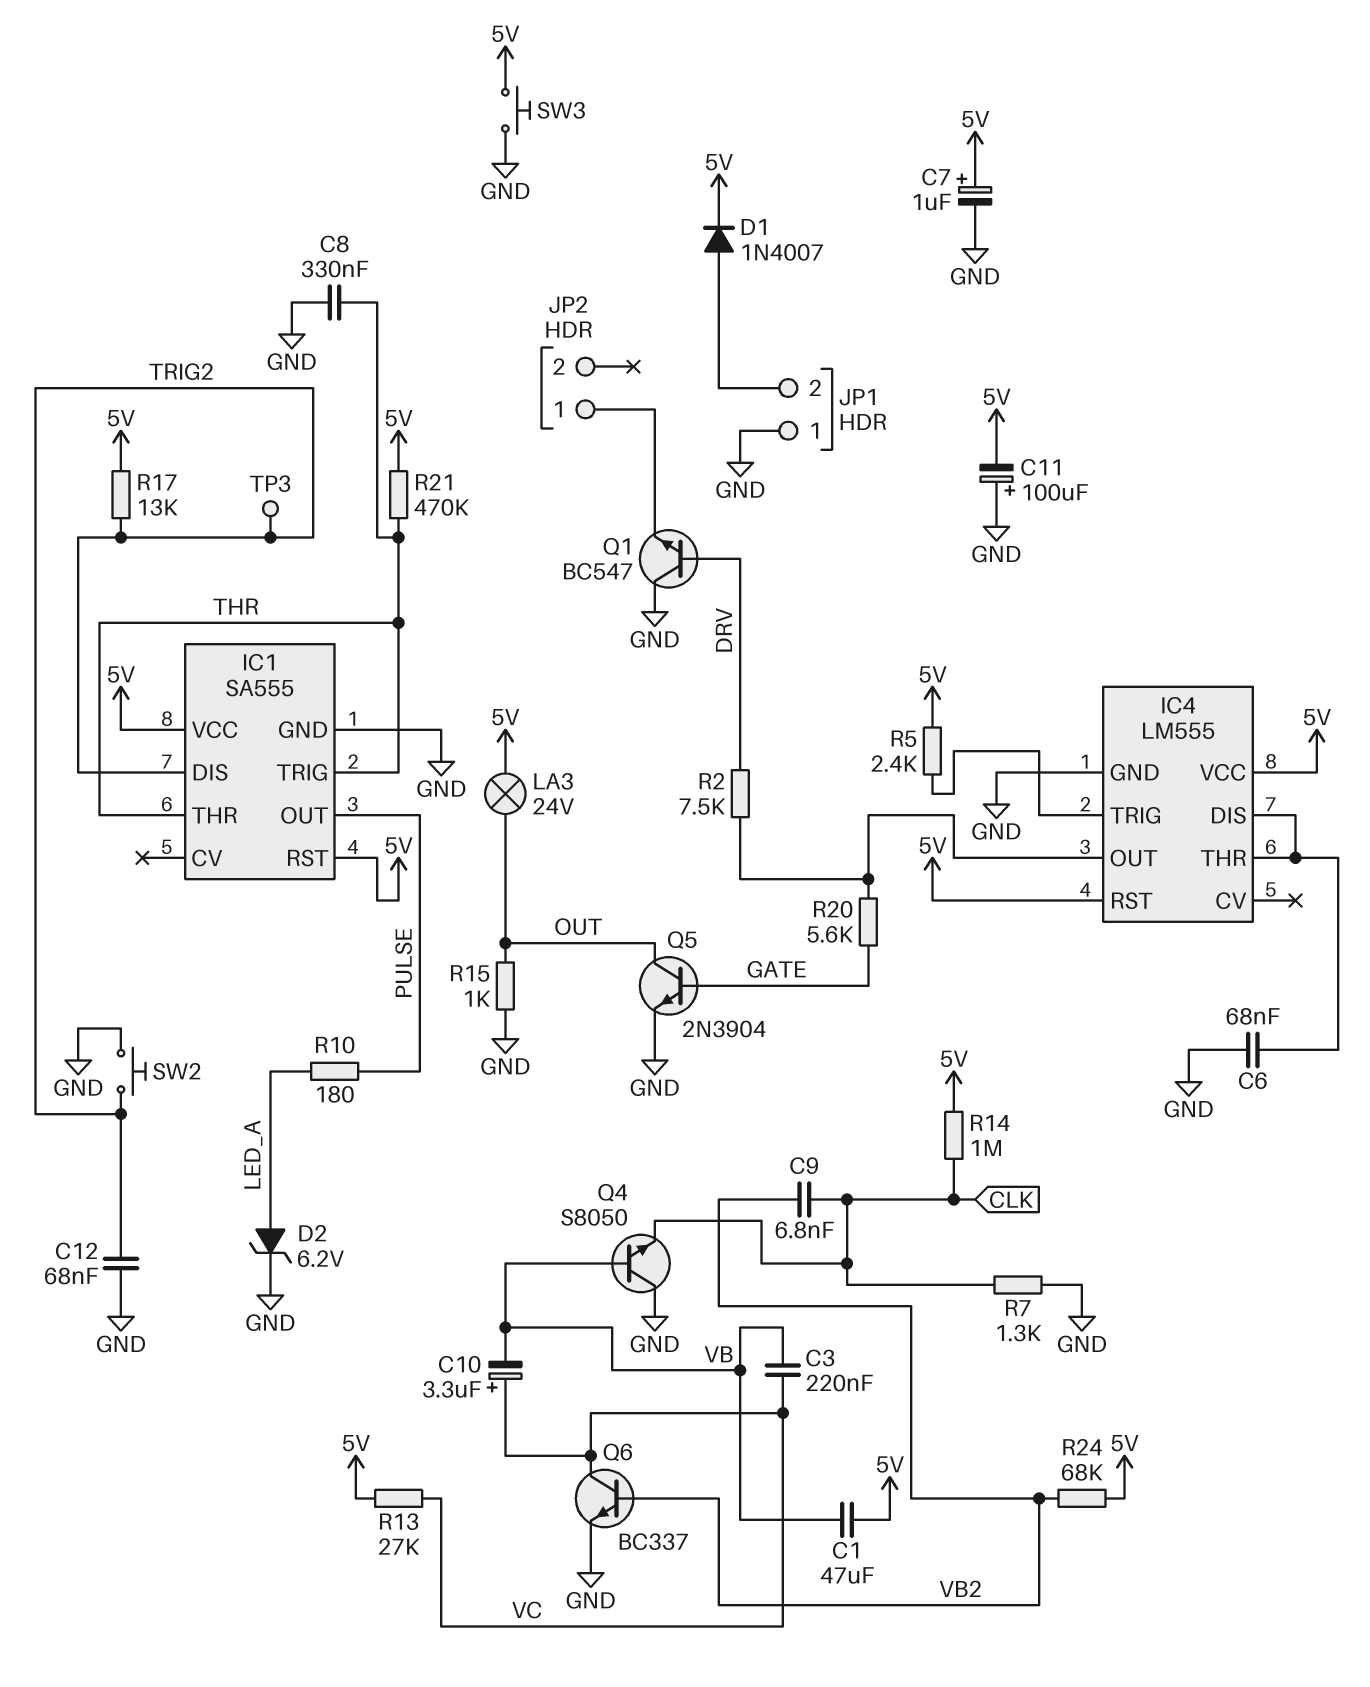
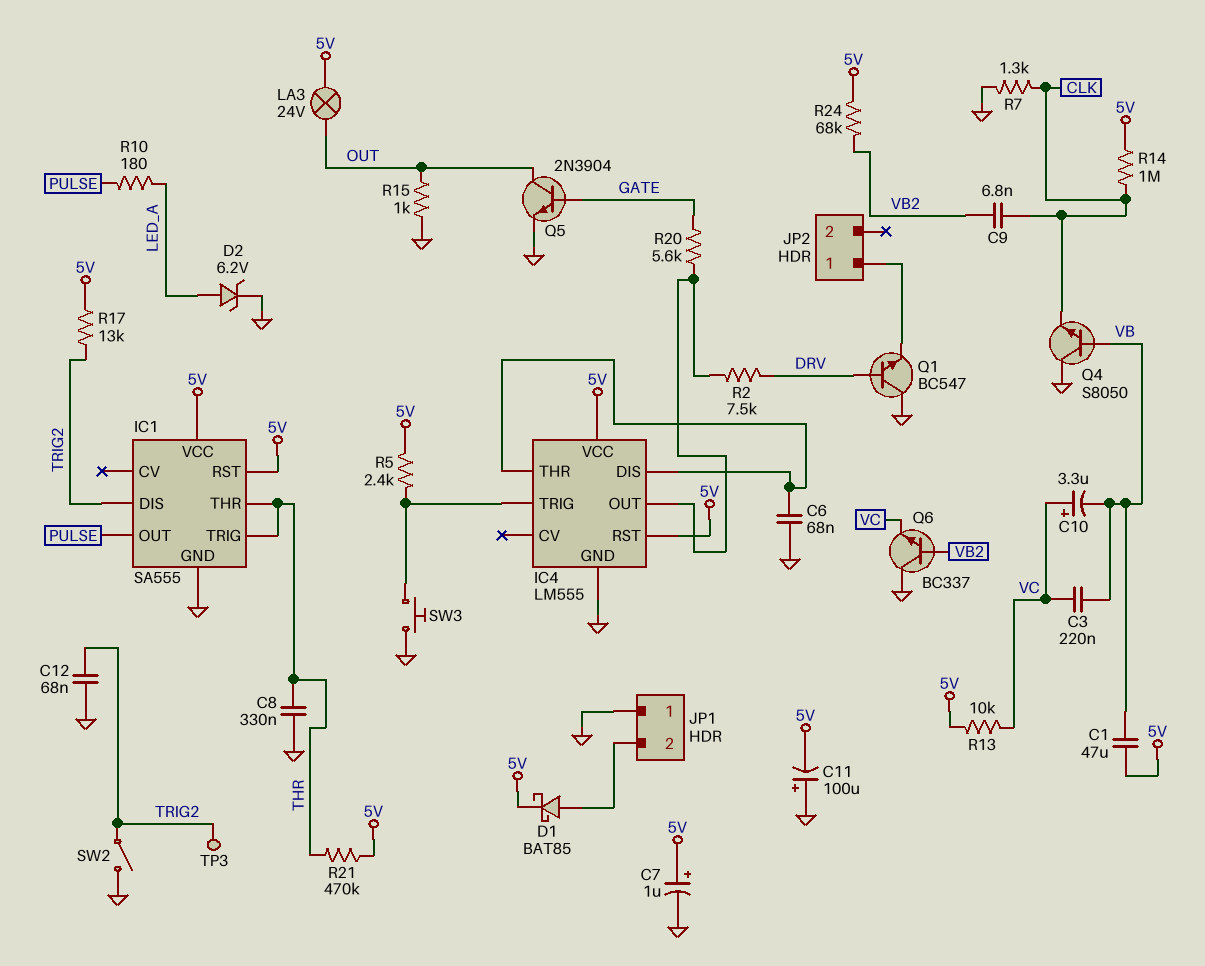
D1: diode 1N4007 (A JP1/2, K 5V) -> schottky BAT85 (A JP1/2, K 5V)
Q6: NPN BC337 (B VB2, C VC, E GND) -> NPN BC337 (B VB2, C GND, E VC)
R13: 27k (5V, VC) -> 10k (5V, VC)
SW2: button (GND, TRIG2) -> switch (GND, TRIG2)
SW3: button (5V, GND) -> button (GND, IC4/TRIG)

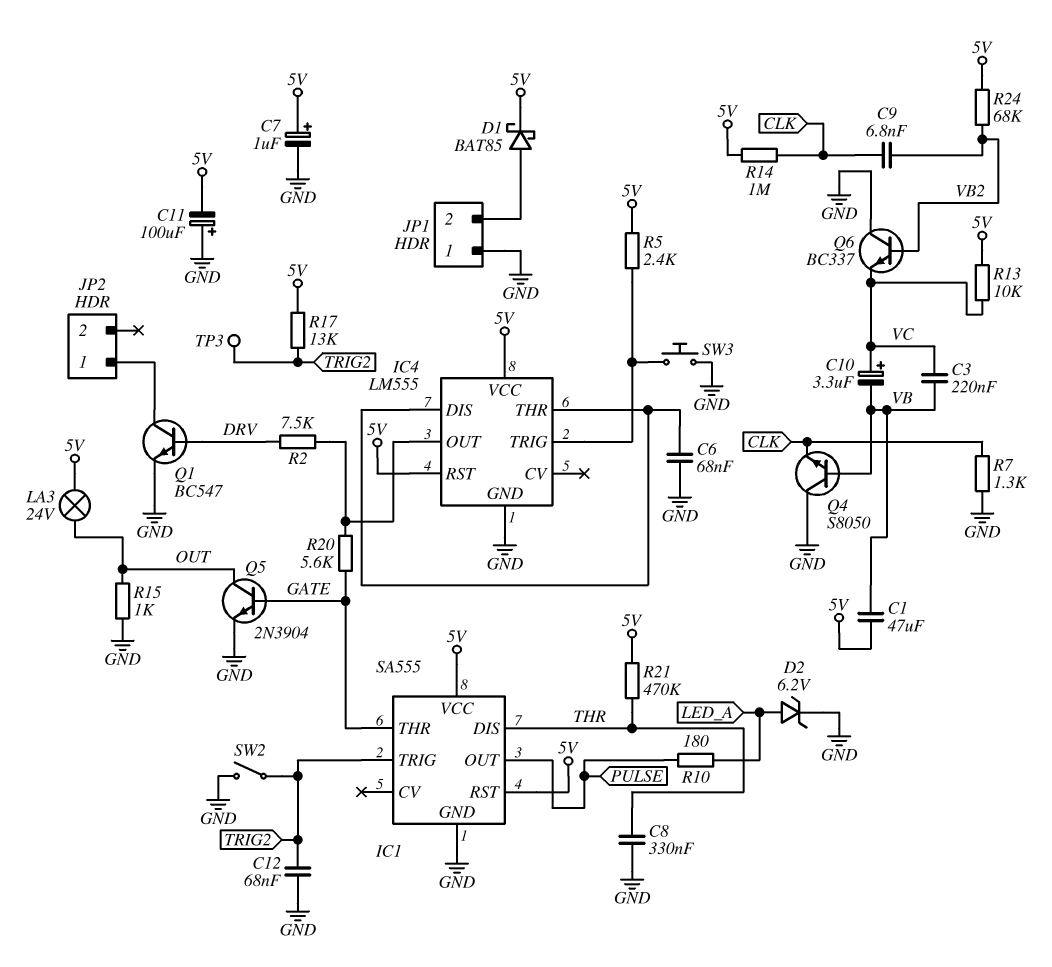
IC1 pin DIS: TRIG2 -> THR
IC1 pin THR: THR -> GATE
IC1 pin TRIG: THR -> TRIG2
Q1: NPN BC547 (B DRV, C GND, E JP2/1) -> NPN BC547 (B DRV, C JP2/1, E GND)

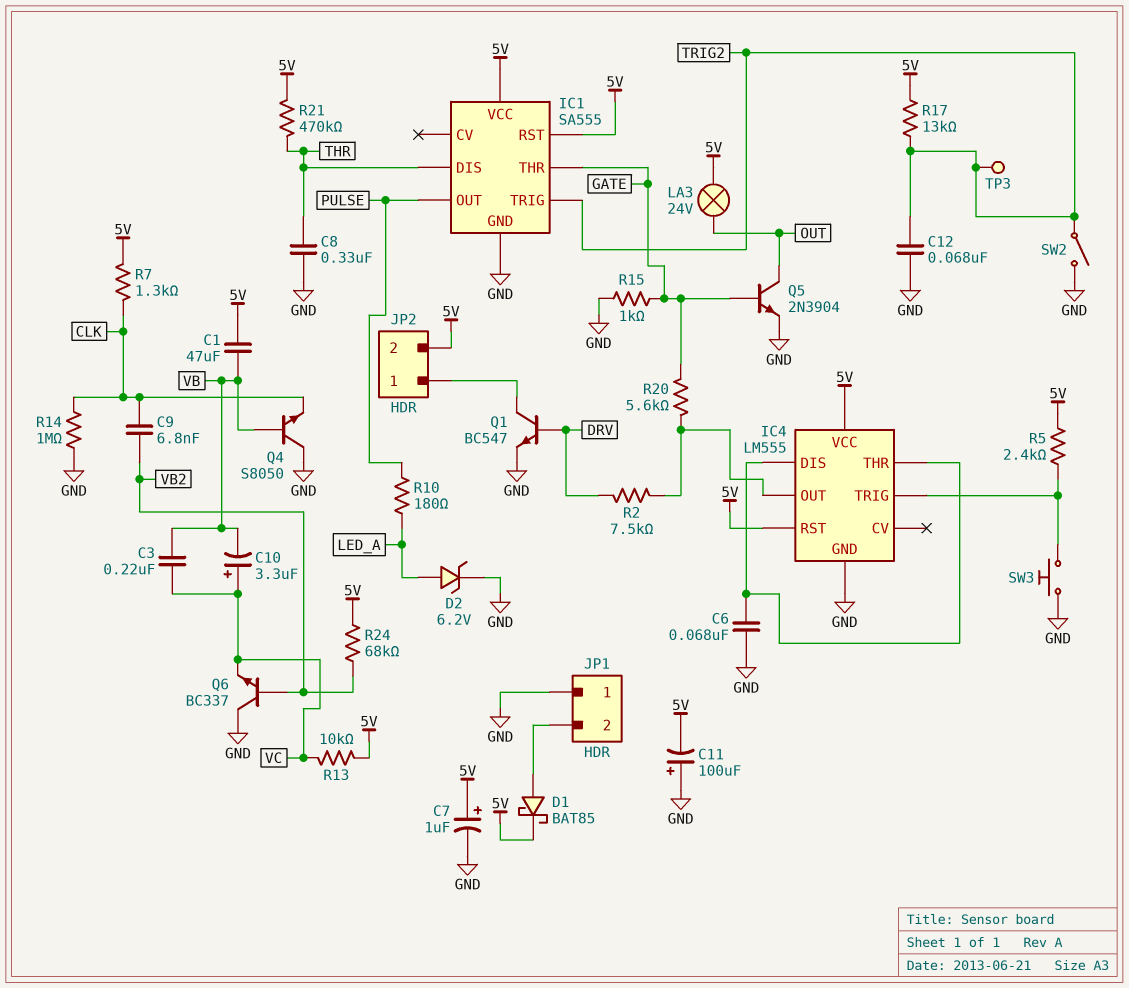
JP2 pin 2: none -> 5V
R7: 1.3k (CLK, GND) -> 1.3k (5V, CLK)
R14: 1M (5V, CLK) -> 1M (CLK, GND)
R15: 1k (GND, OUT) -> 1k (GATE, GND)

